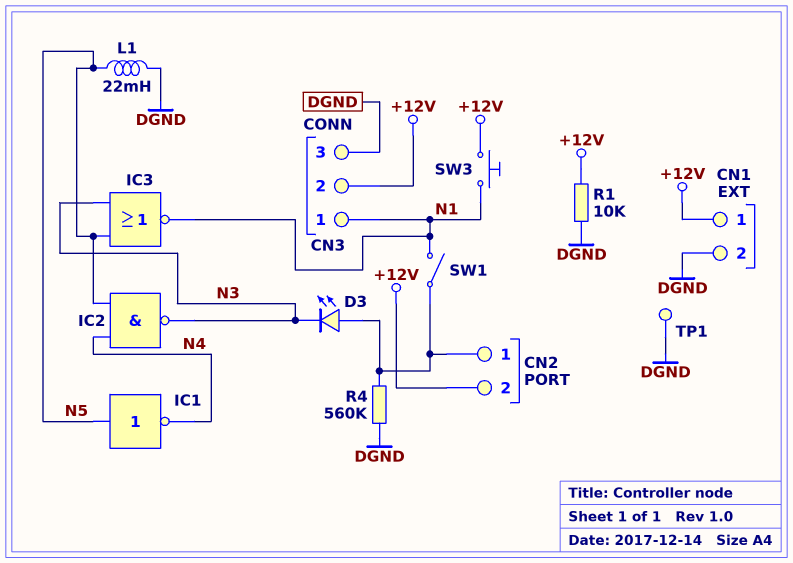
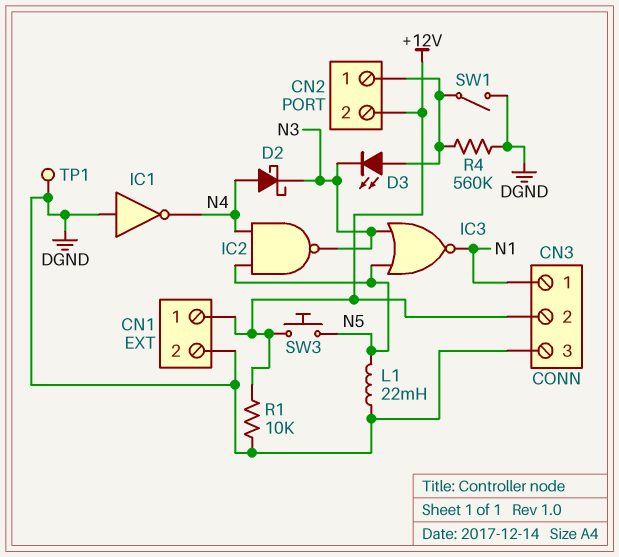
D2: none -> schottky (A N4, K N3)
IC1: NOT (in N5, out N4) -> NOT (in DGND, out N4)
SW1: switch (CN2/1, N1) -> switch (CN2/1, DGND)
SW3: button (+12V, N1) -> button (+12V, N5)

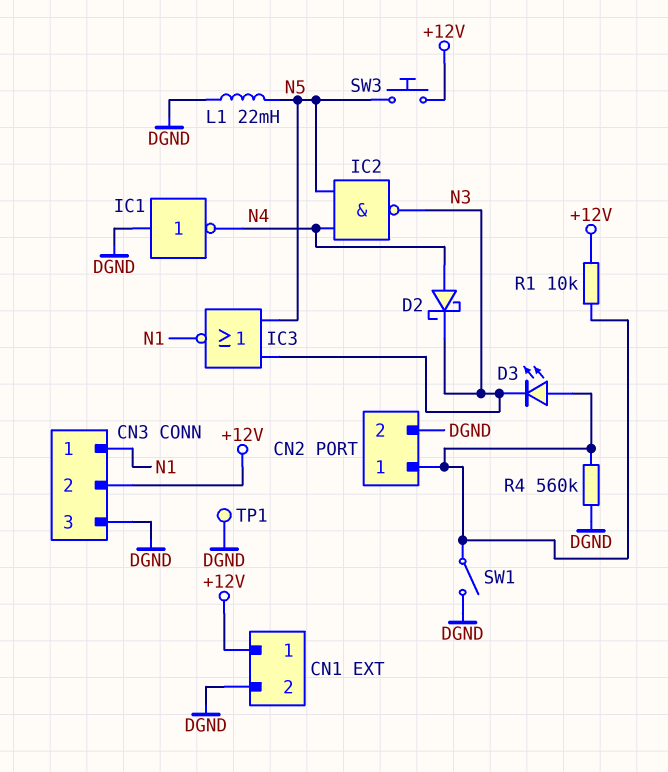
CN2 pin 2: +12V -> DGND
R1: 10k (+12V, DGND) -> 10k (+12V, CN2/1)

